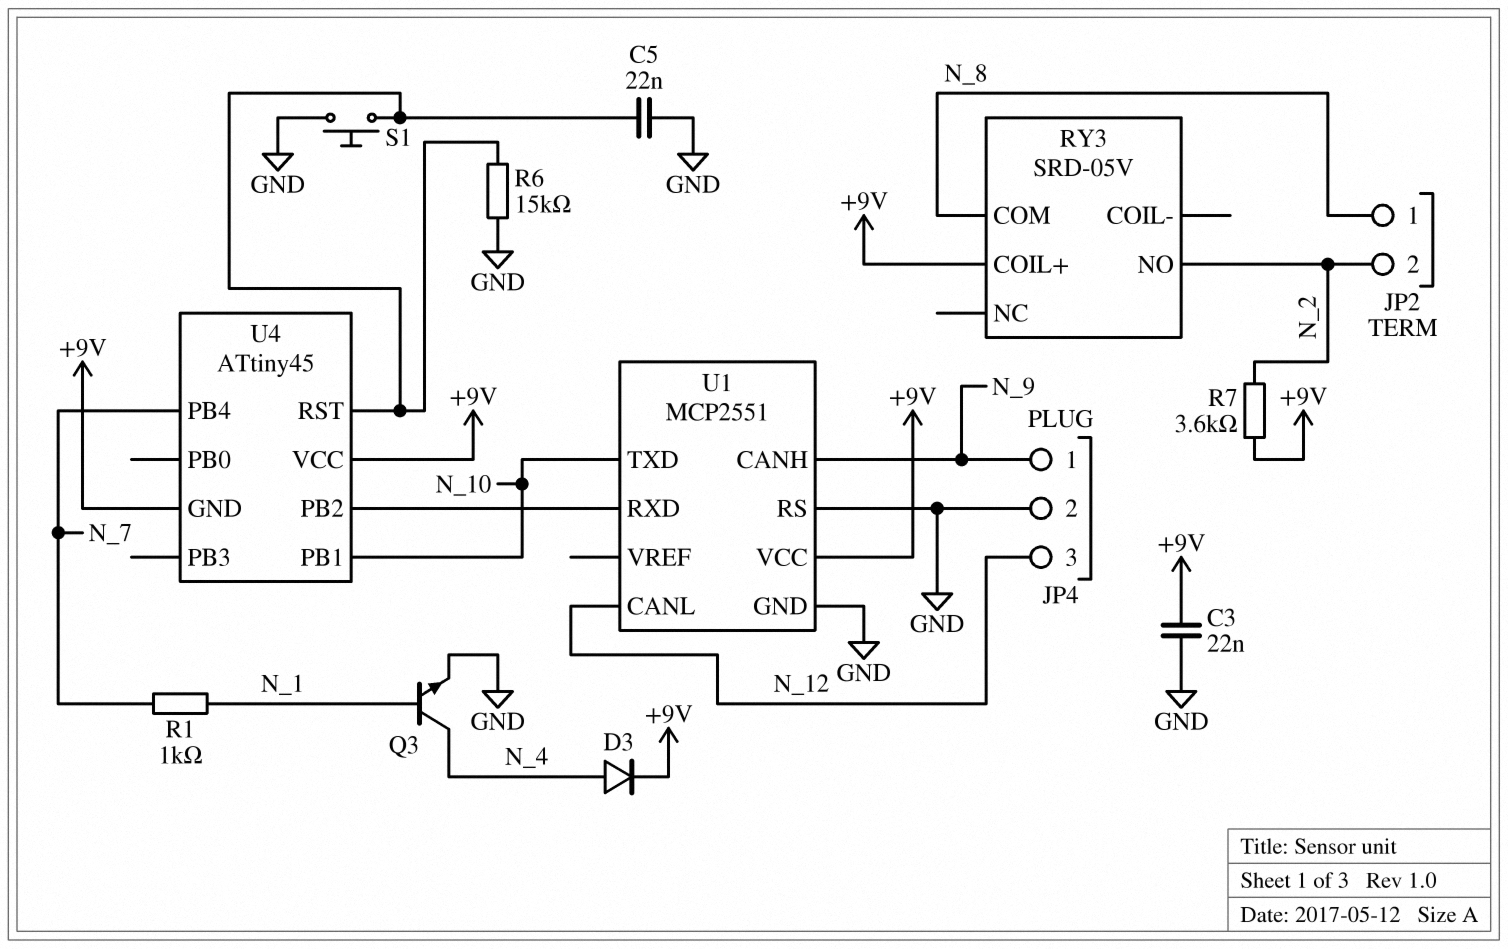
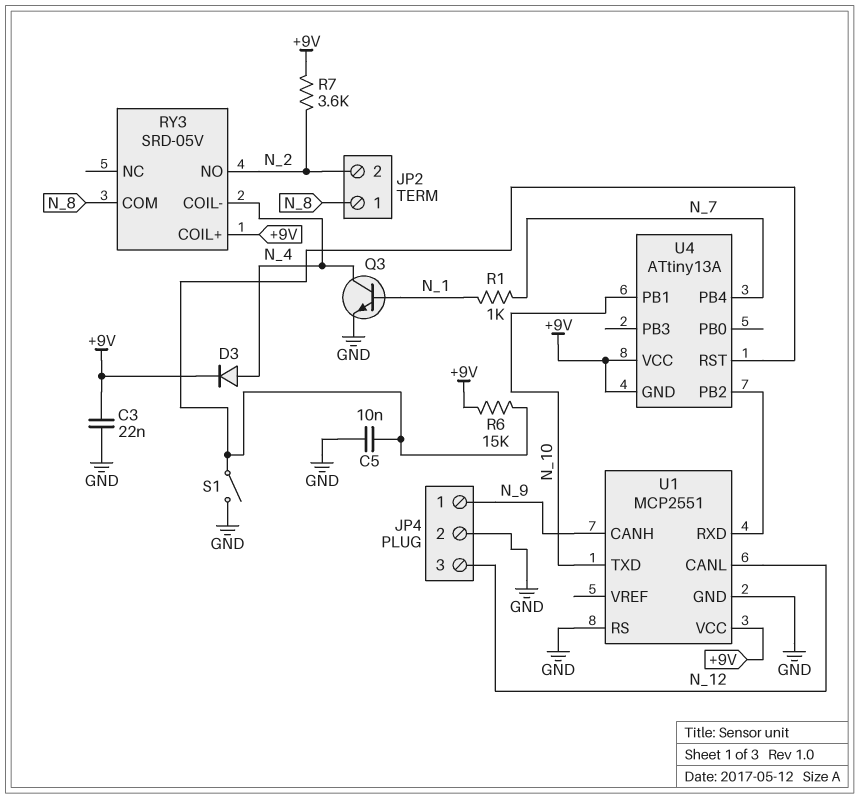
C5: 22nF (GND, U4/RST) -> 10nF (GND, U4/RST)
R6: 15k (GND, U4/RST) -> 15k (+9V, U4/RST)
RY3 pin COIL-: none -> N_4
S1: button (GND, U4/RST) -> switch (GND, U4/RST)
U4: ATtiny45 -> ATtiny13A

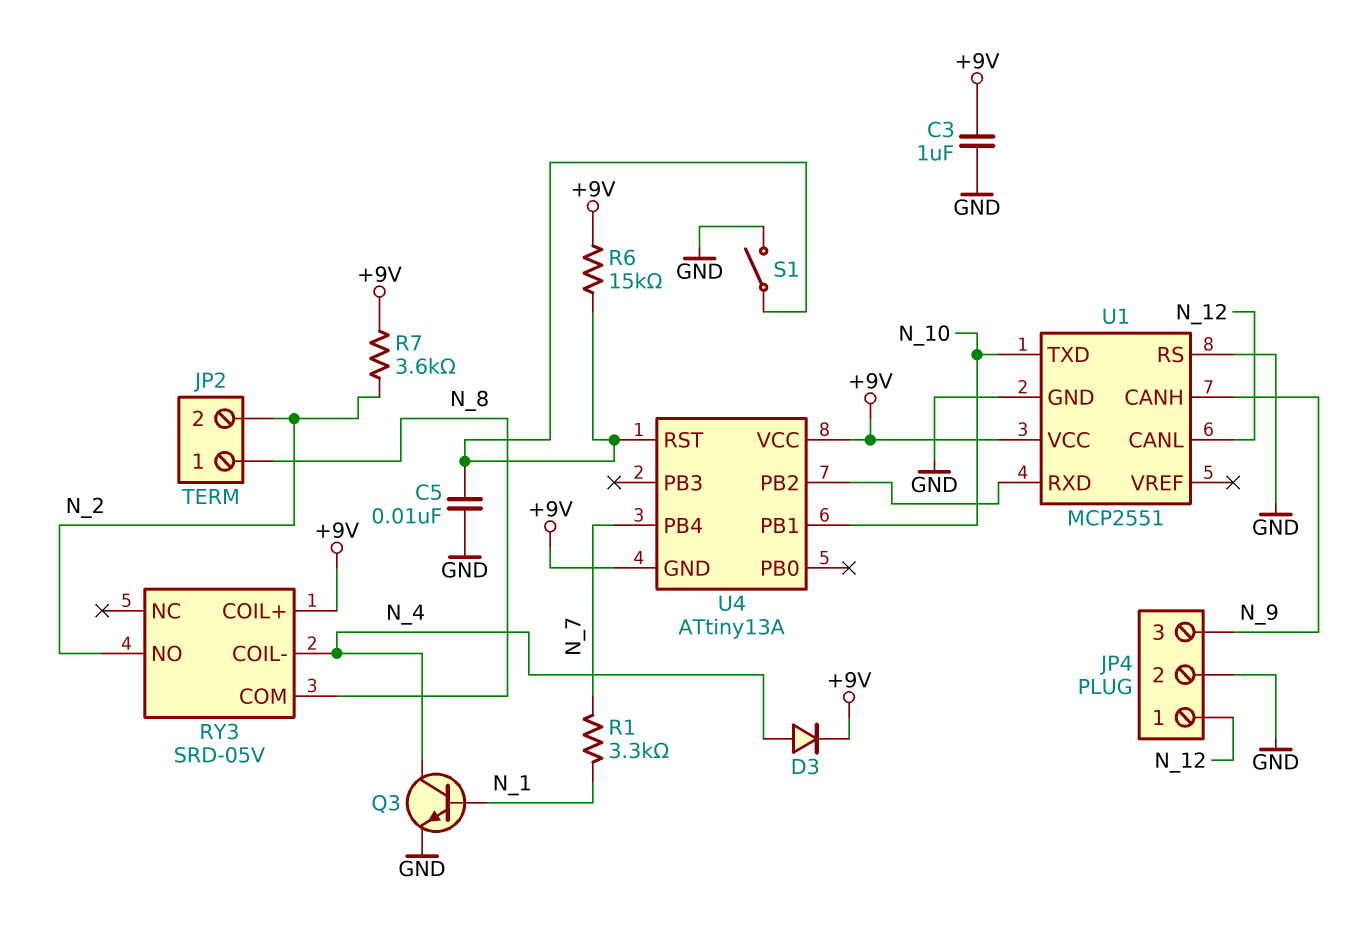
C3: 22nF (+9V, GND) -> 1uF (+9V, GND)
JP4 pin 1: N_9 -> N_12
JP4 pin 3: N_12 -> N_9
R1: 1k (N_1, N_7) -> 3.3k (N_1, N_7)

